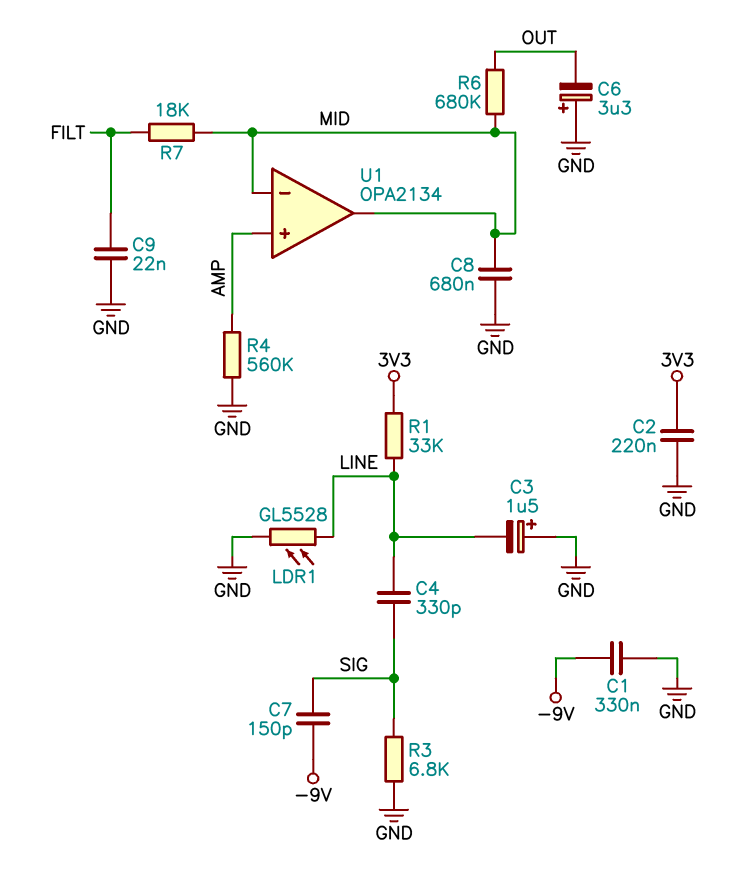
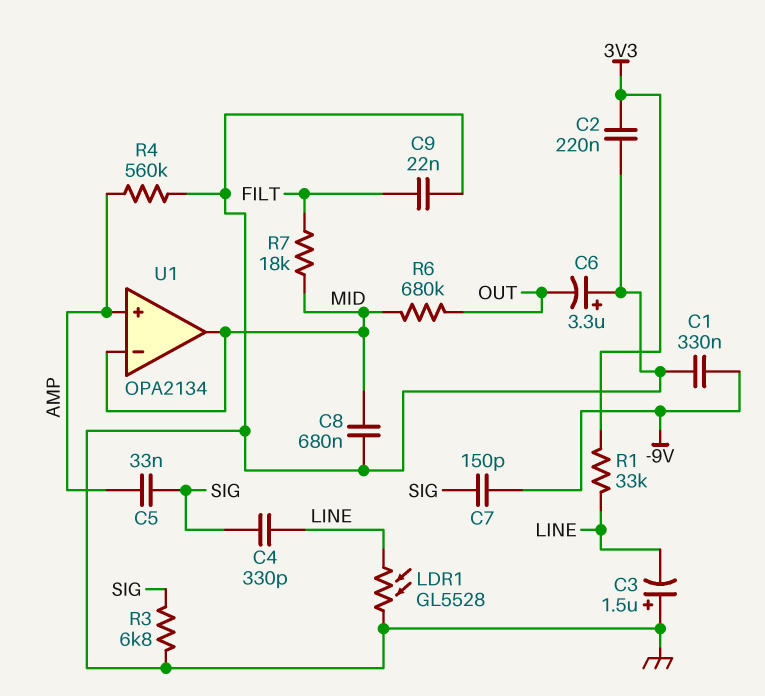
C5: none -> 33nF (AMP, SIG)

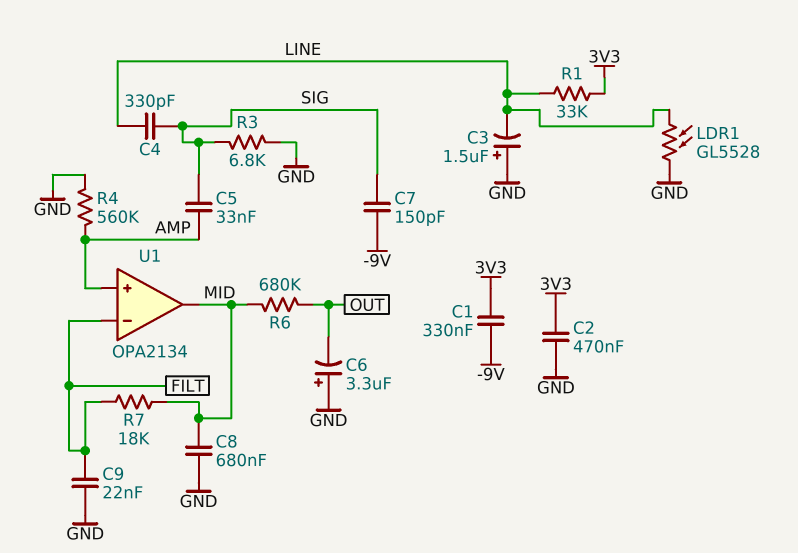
C1: 330nF (-9V, GND) -> 330nF (-9V, 3V3)
C2: 220nF (3V3, GND) -> 470nF (3V3, GND)
U1 pin in-: MID -> FILT

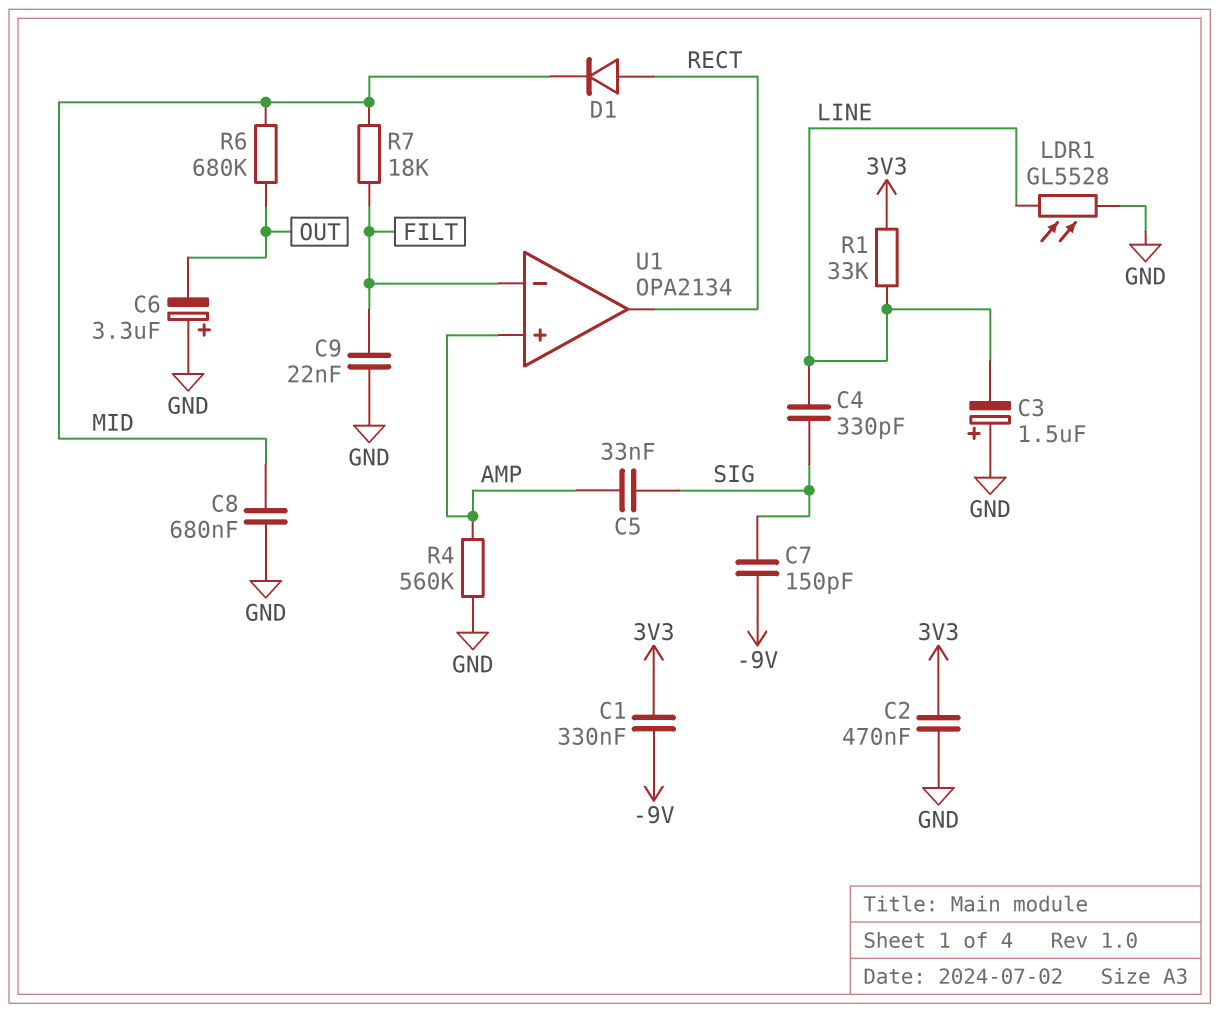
D1: none -> diode (A RECT, K MID)
R3: 6.8k (GND, SIG) -> none
U1 pin out: MID -> RECT

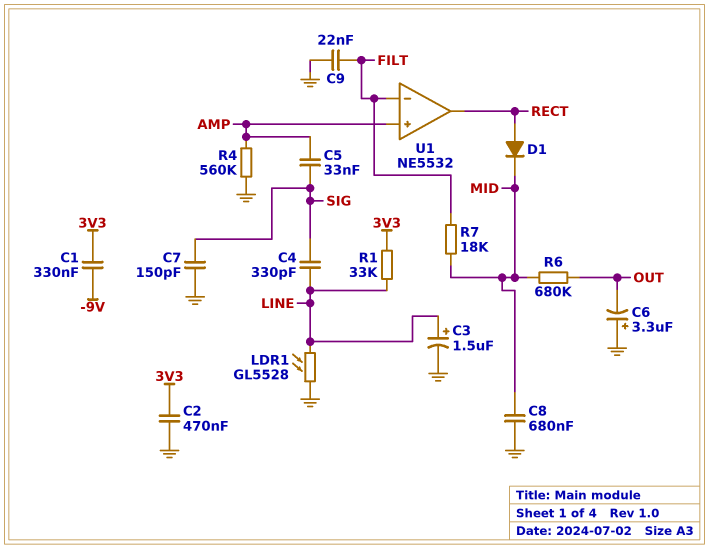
C3: 1.5uF (plus GND, minus LINE) -> 1.5uF (plus LINE, minus GND)
C7: 150pF (-9V, SIG) -> 150pF (GND, SIG)
U1: OPA2134 -> NE5532

